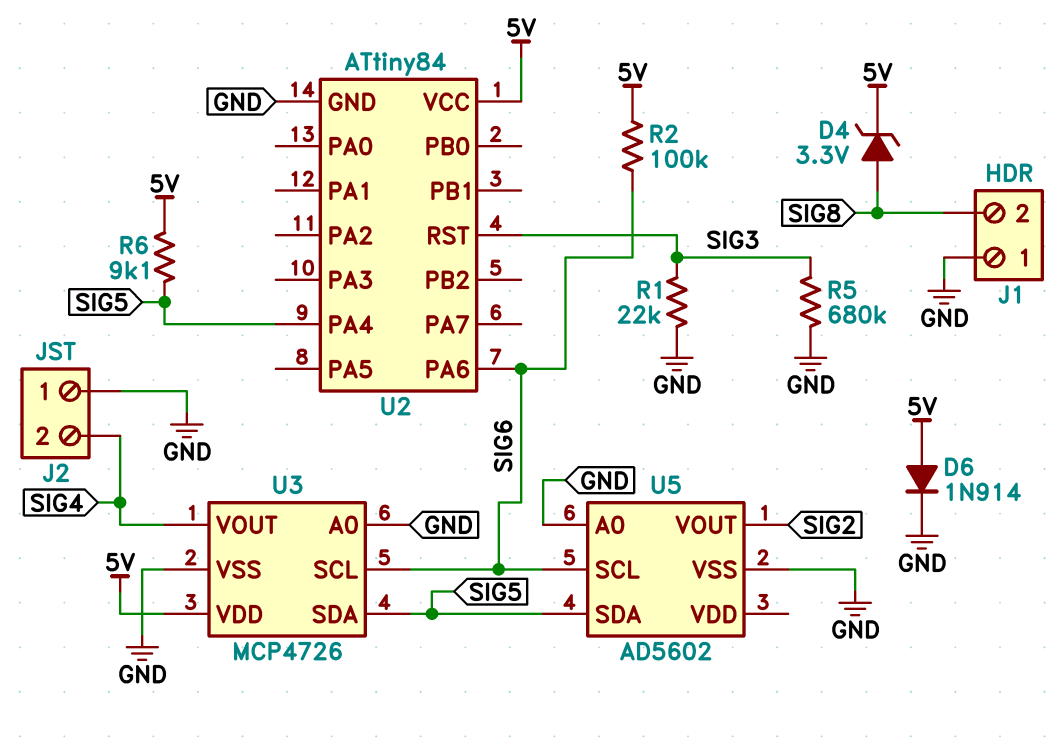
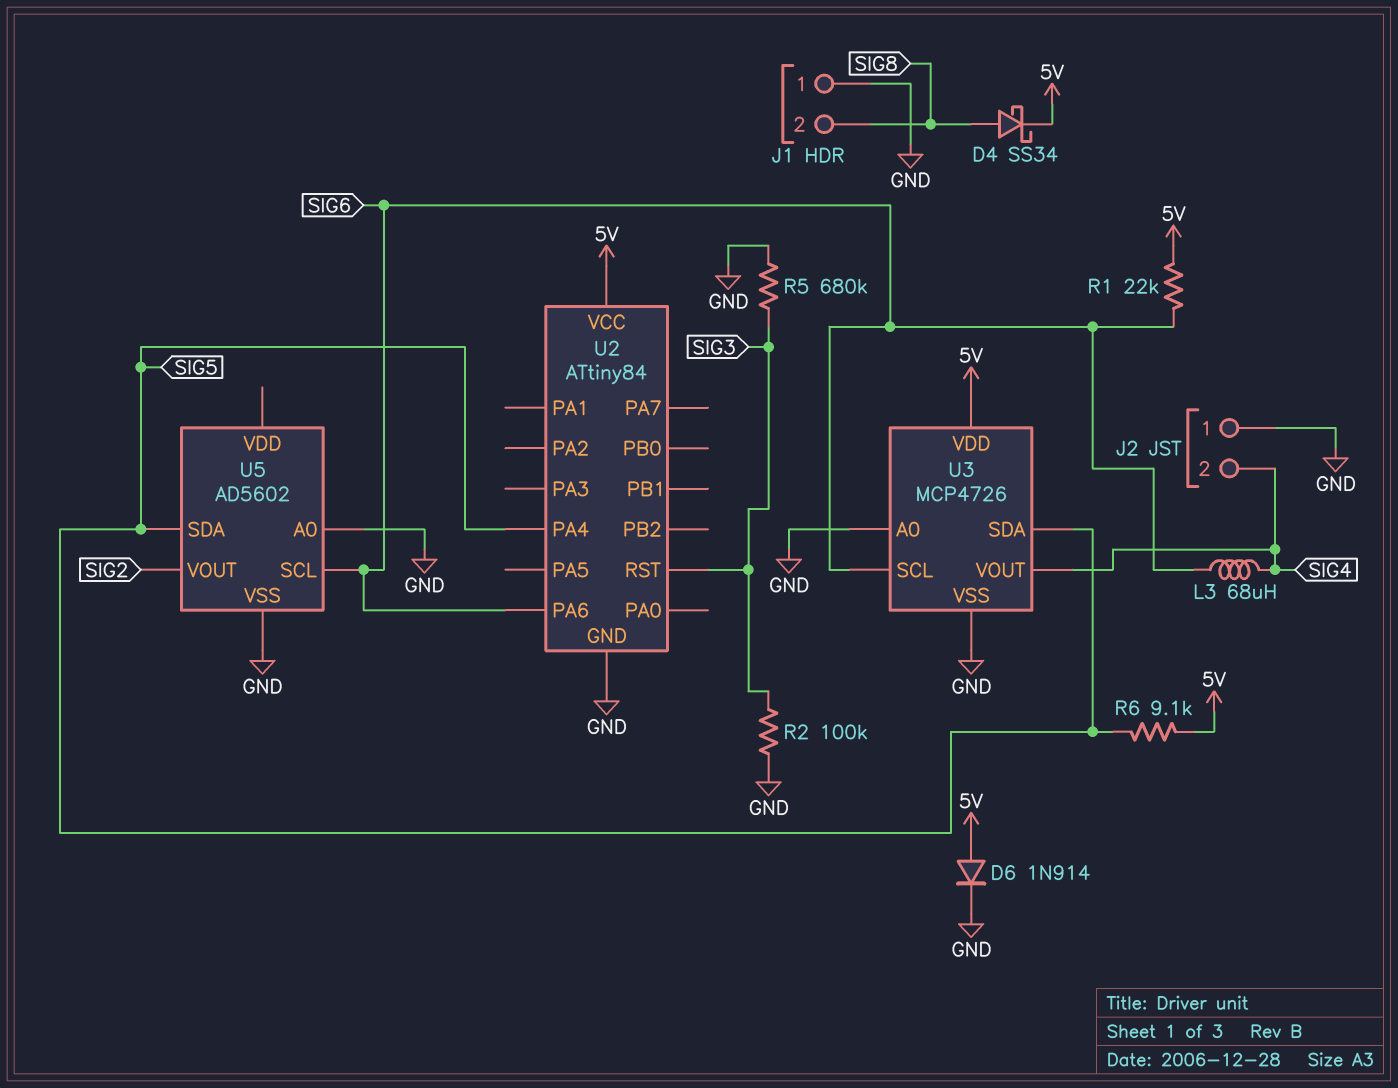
D4: zener 3.3V (A SIG8, K 5V) -> schottky SS34 (A SIG8, K 5V)
L3: none -> 68uH (SIG4, SIG6)
R1: 22k (GND, SIG3) -> 22k (5V, SIG6)
R2: 100k (5V, SIG6) -> 100k (GND, SIG3)

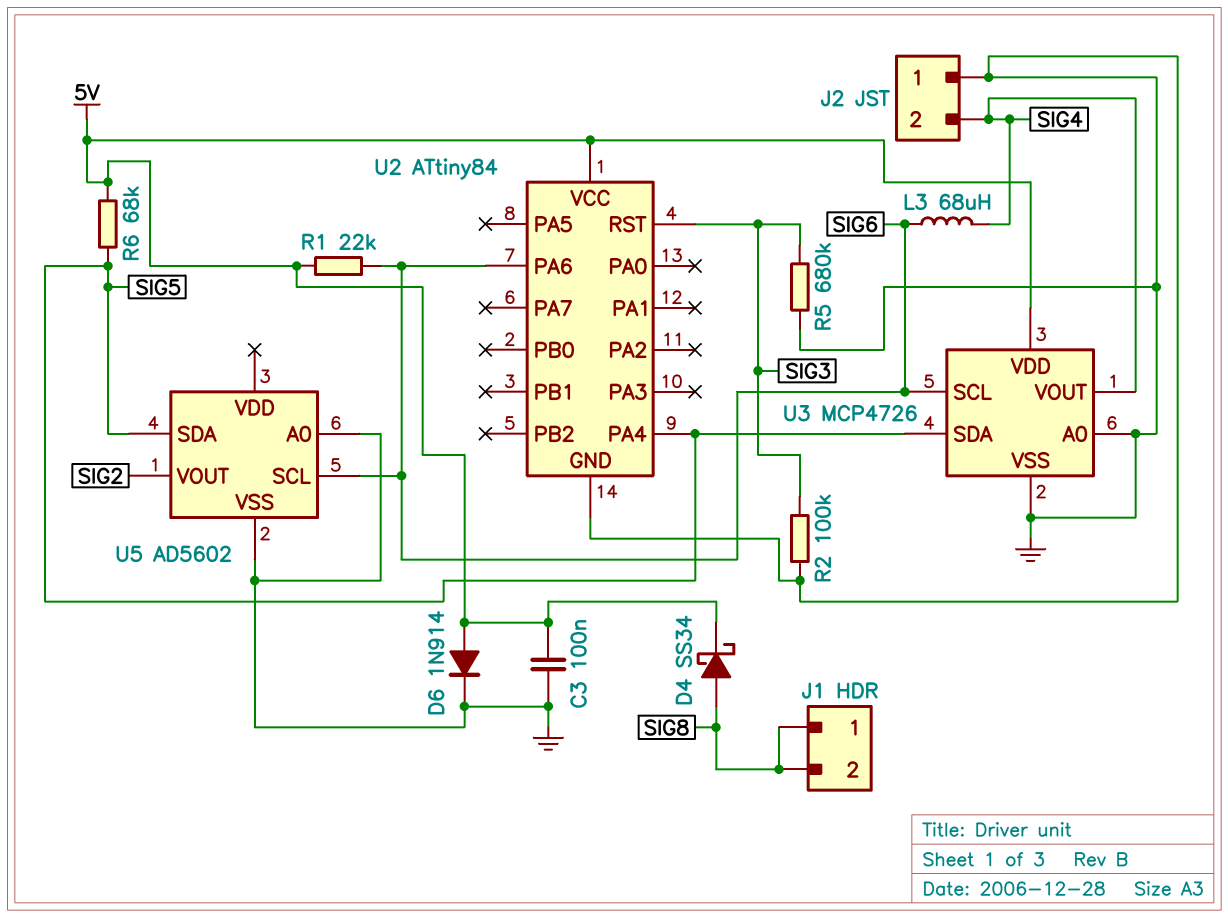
C3: none -> 100nF (5V, GND)
J1 pin 1: GND -> SIG8
R6: 9.1k (5V, SIG5) -> 68k (5V, SIG5)

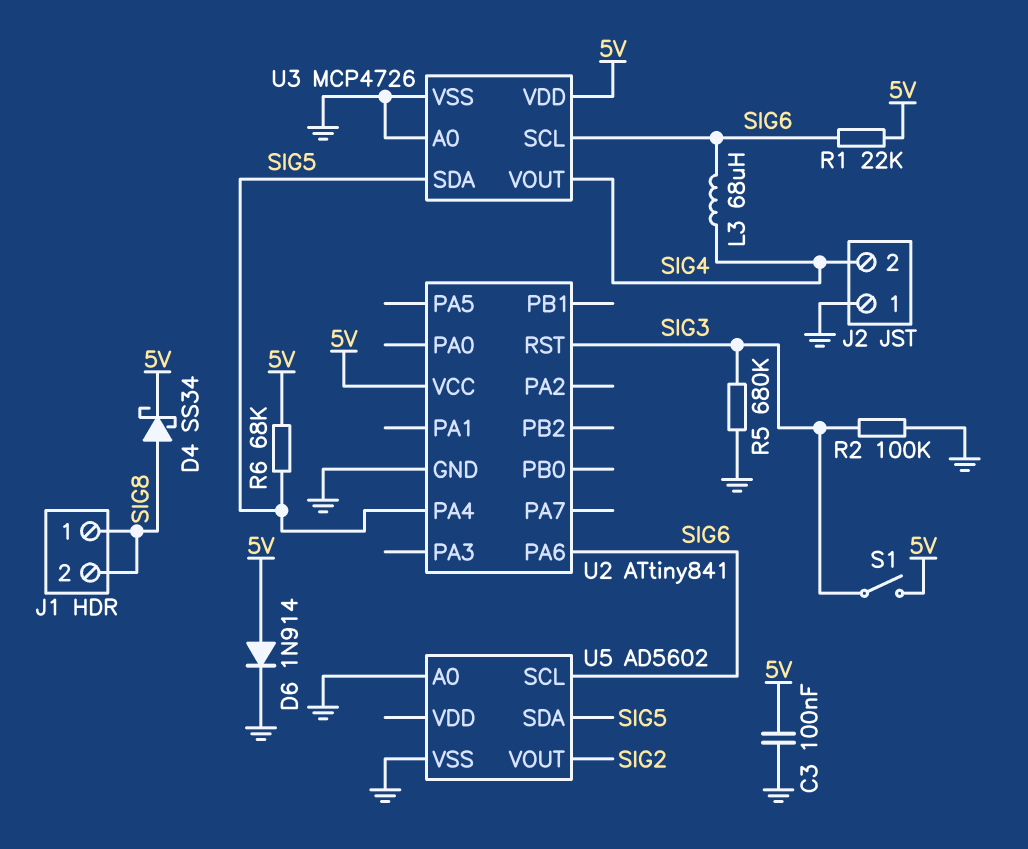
S1: none -> switch (5V, SIG3)
U2: ATtiny84 -> ATtiny841

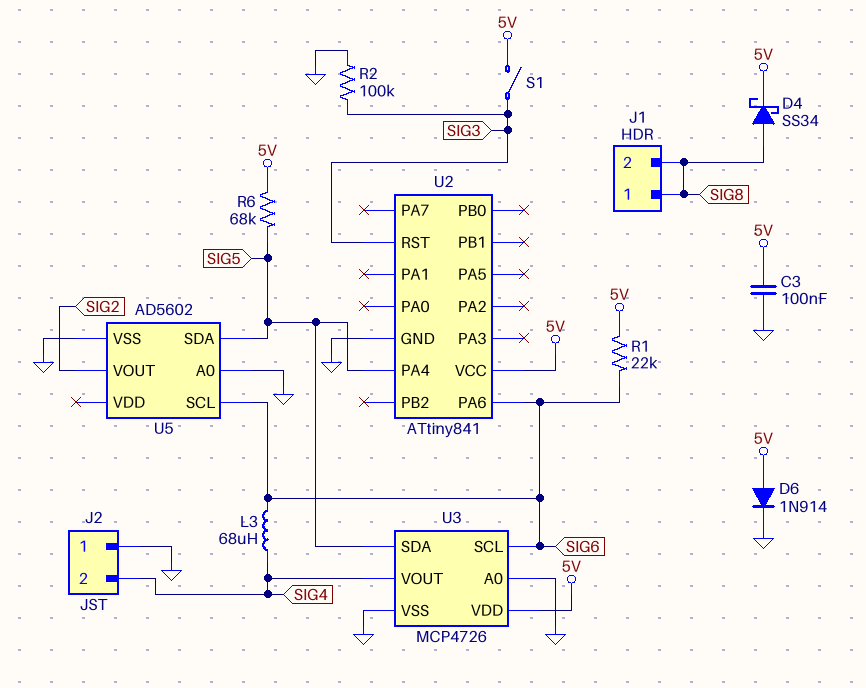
R5: 680k (GND, SIG3) -> none

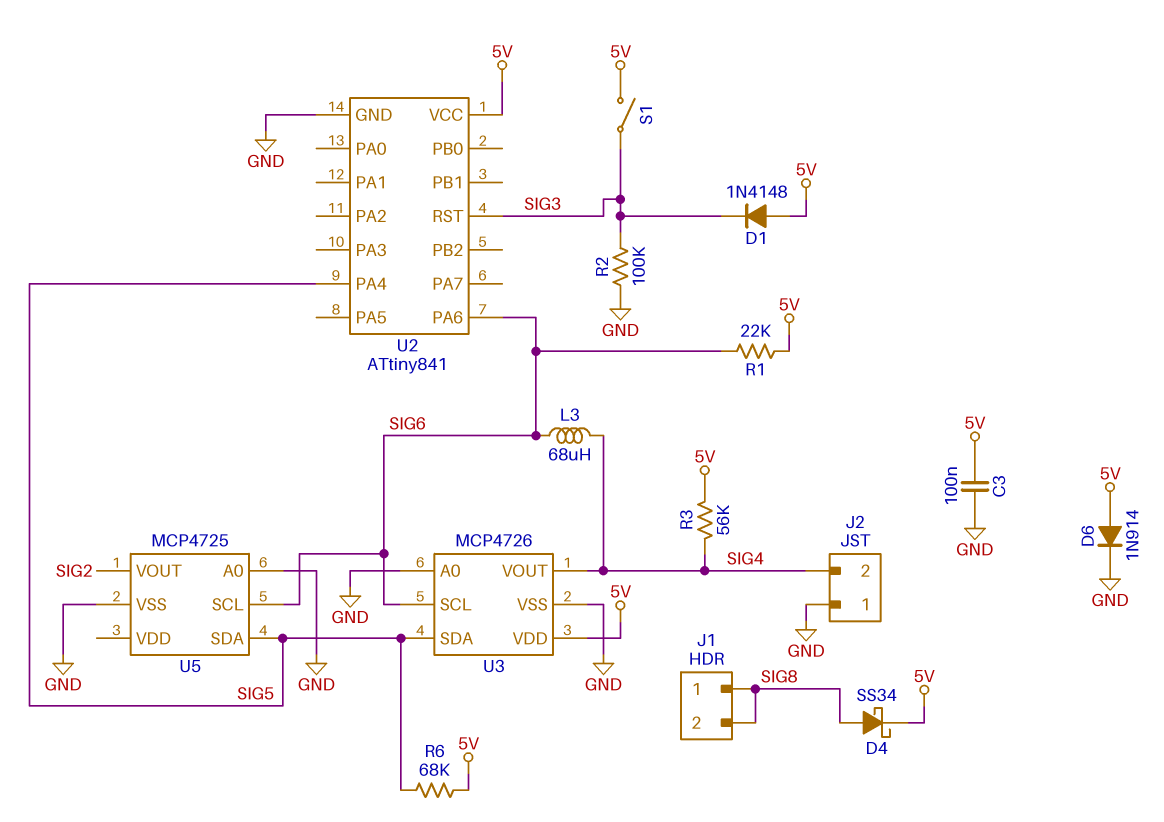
D1: none -> diode 1N4148 (A 5V, K SIG3)
R3: none -> 56k (5V, SIG4)
U5: AD5602 -> MCP4725

